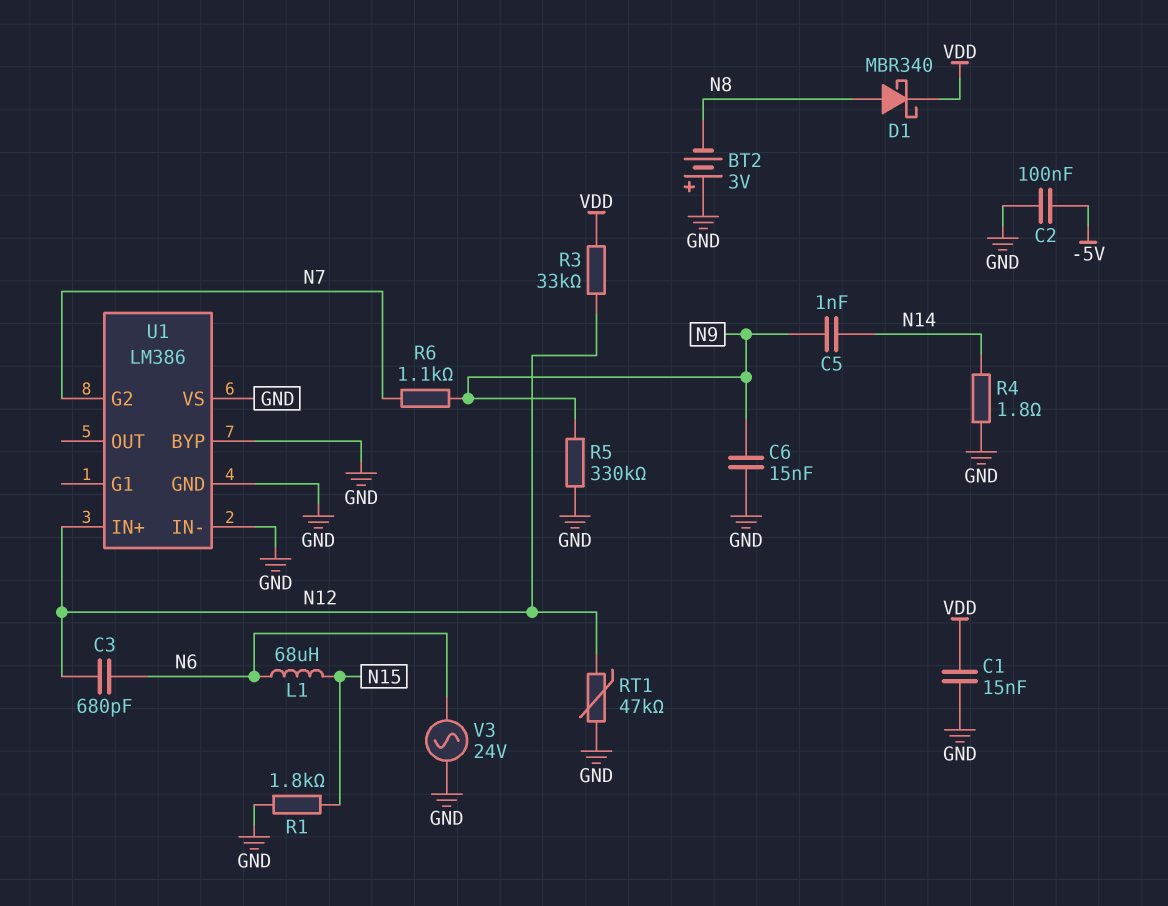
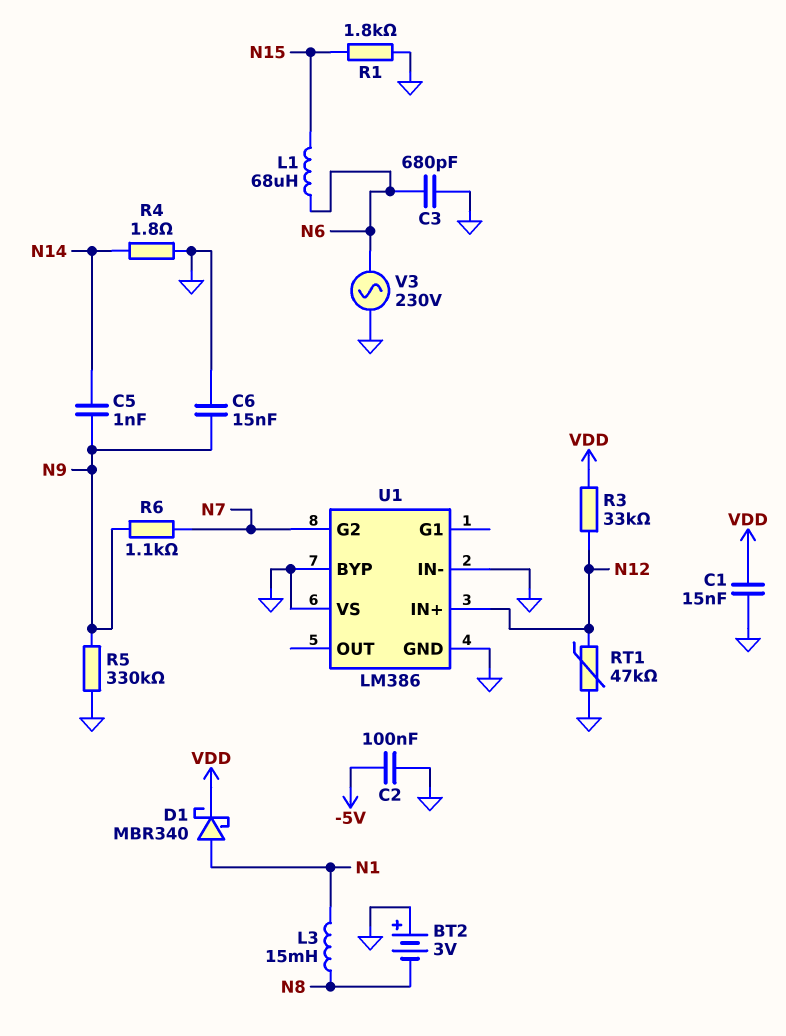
C3: 680pF (N6, N12) -> 680pF (GND, N6)
D1: schottky MBR340 (A N8, K VDD) -> schottky MBR340 (A N1, K VDD)
L3: none -> 15mH (N1, N8)
V3: AC 24V (GND, N6) -> AC 230V (GND, N6)

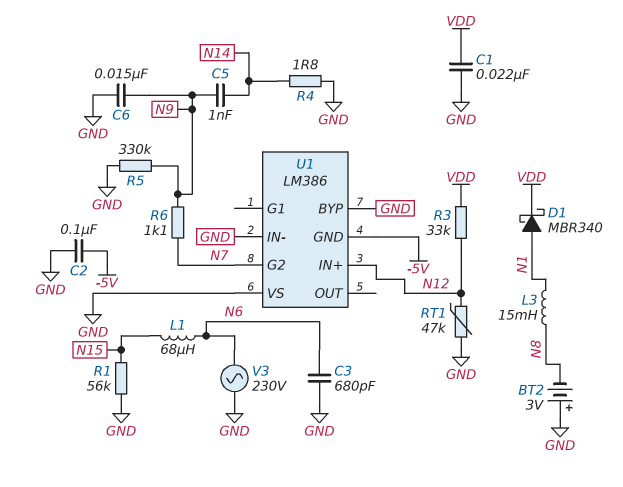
C1: 15nF (GND, VDD) -> 22nF (GND, VDD)
R1: 1.8k (GND, N15) -> 56k (GND, N15)
U1 pin GND: GND -> -5V

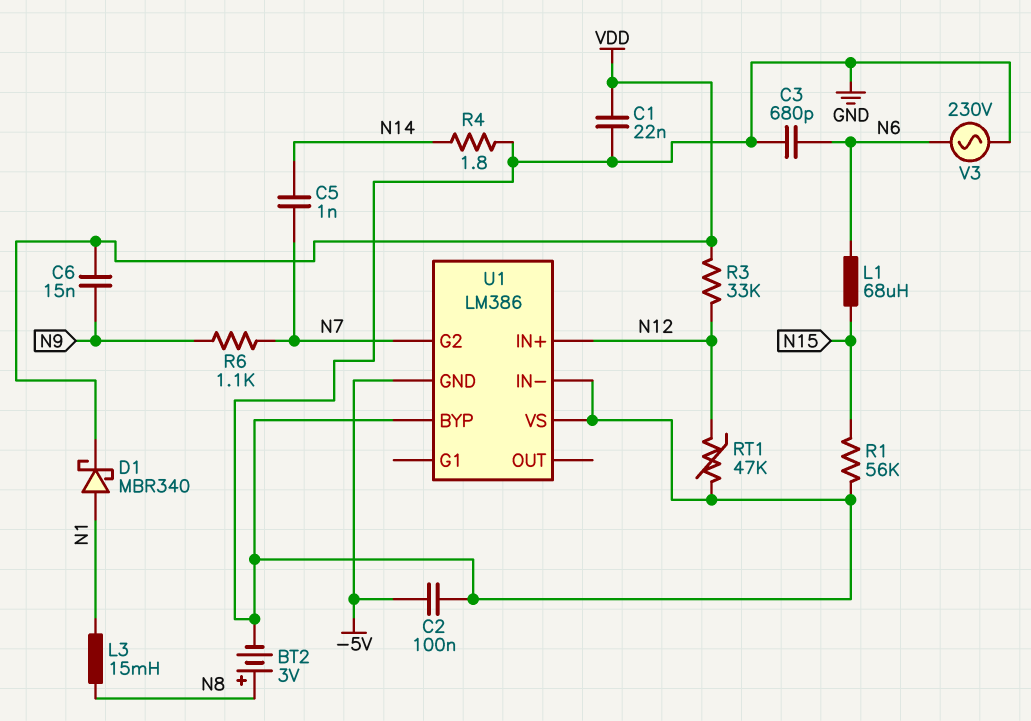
BT2: 3V (plus GND, minus N8) -> 3V (plus N8, minus GND)
C5: 1nF (N9, N14) -> 1nF (N7, N14)
C6: 15nF (GND, N9) -> 15nF (N9, VDD)
R5: 330k (GND, N9) -> none

